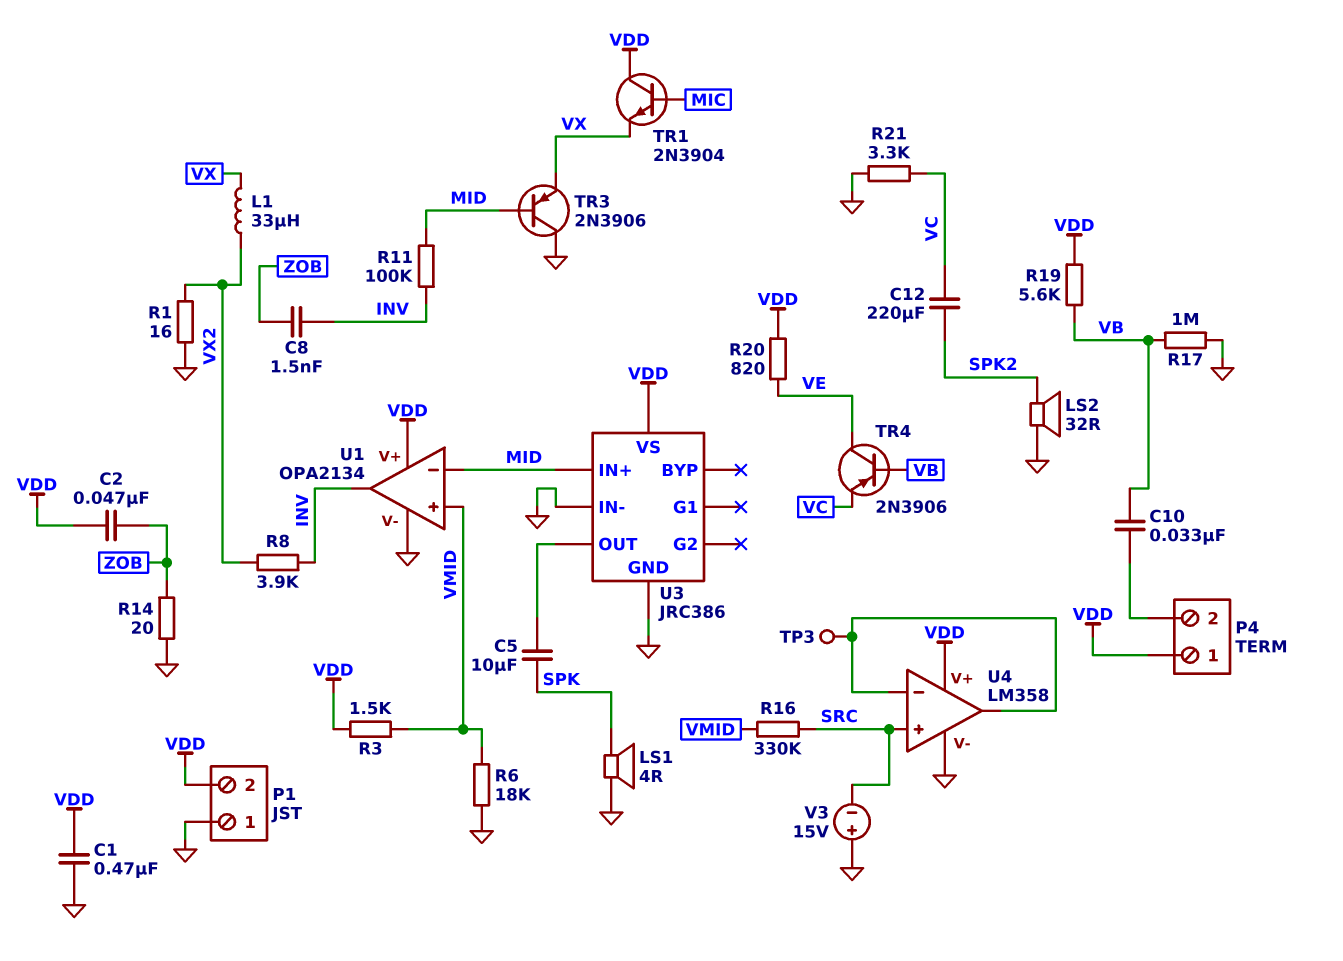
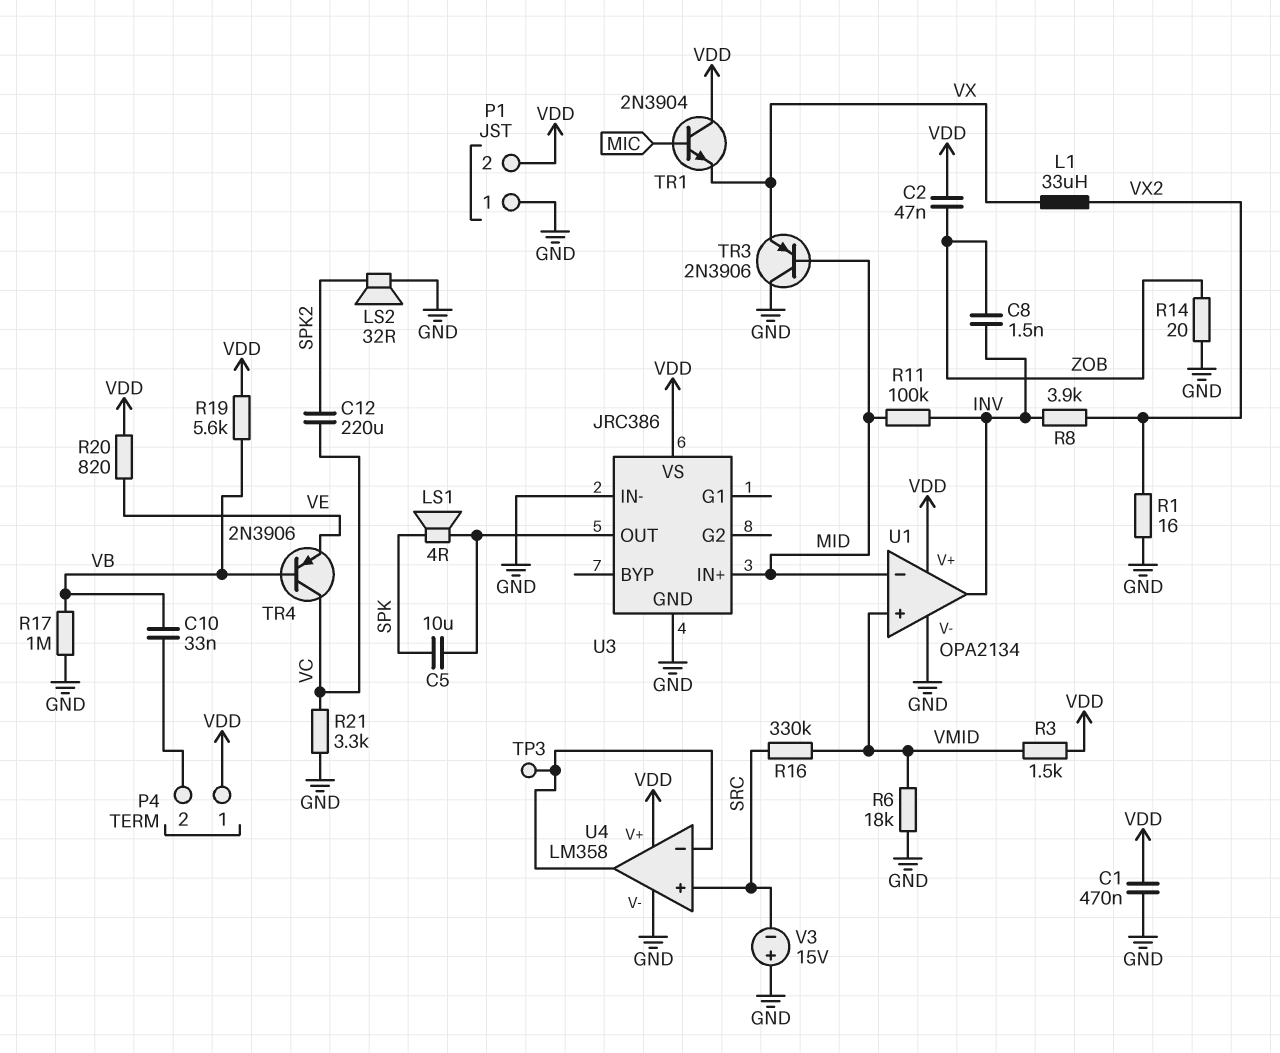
LS1: speaker 4R (GND, SPK) -> speaker 4R (SPK, U3/OUT)
TR4: PNP 2N3906 (B VB, C VE, E VC) -> PNP 2N3906 (B VB, C VC, E VE)

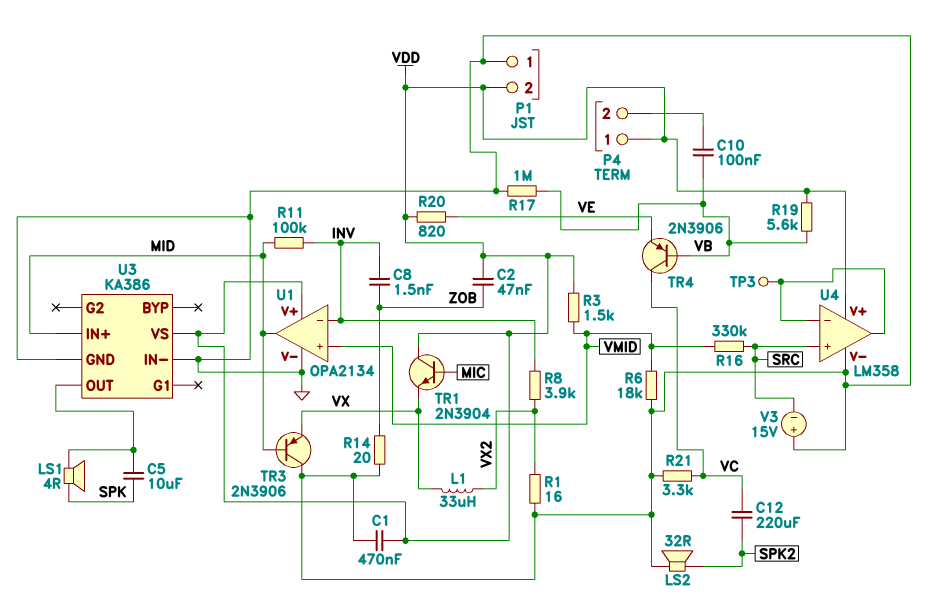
C10: 33nF (P4/2, VB) -> 100nF (P4/2, VB)
U1 pin in-: MID -> INV
U1 pin out: INV -> MID
U3: JRC386 -> KA386

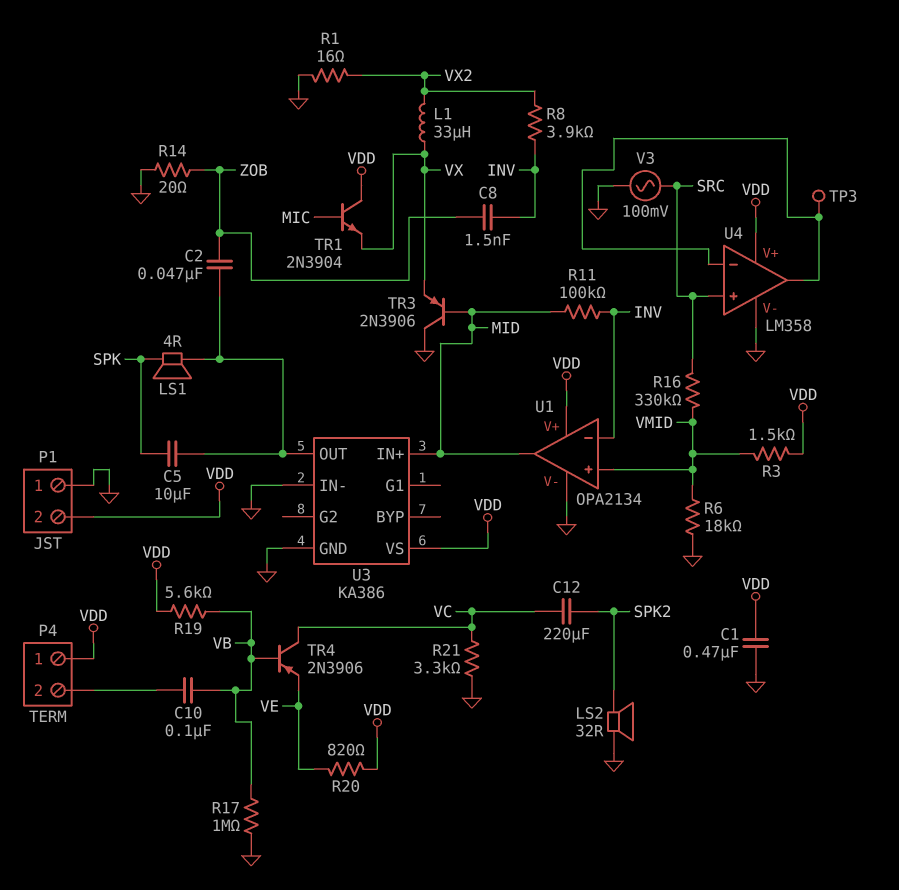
C2: 47nF (VDD, ZOB) -> 47nF (U3/OUT, ZOB)
V3: 15V (plus GND, minus SRC) -> AC 100mV (GND, SRC)

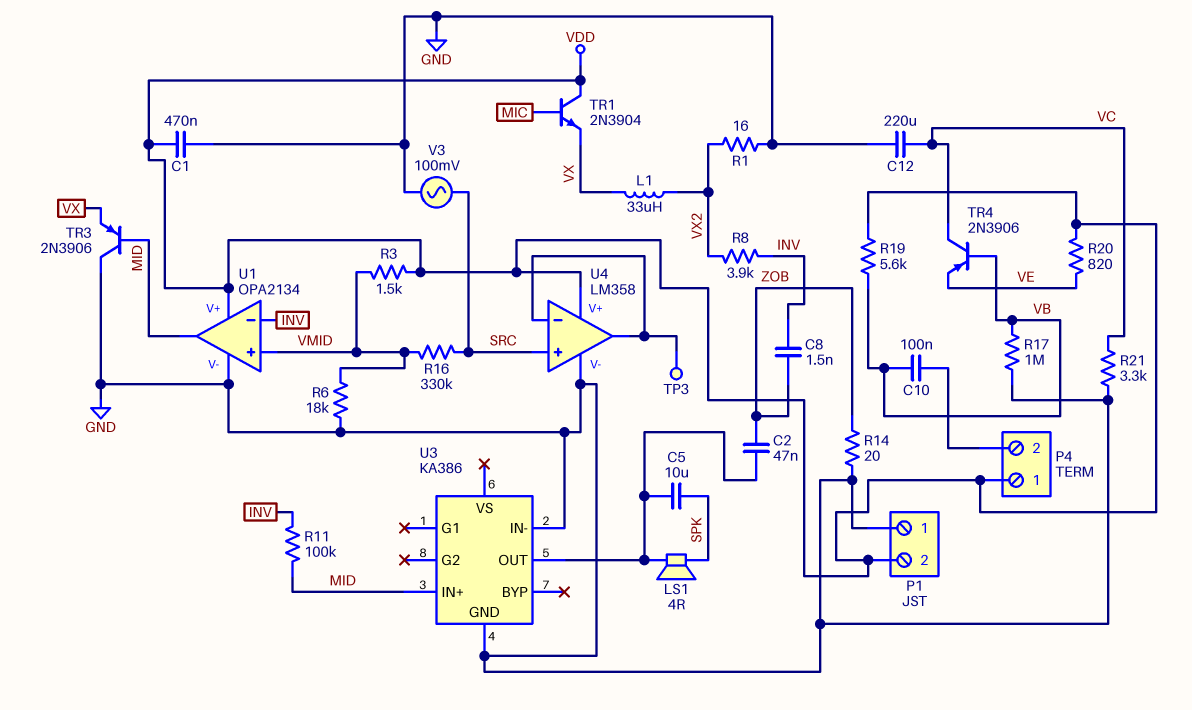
C12: 220uF (SPK2, VC) -> 220uF (GND, VC)
LS2: speaker 32R (GND, SPK2) -> none
U3 pin VS: VDD -> none

